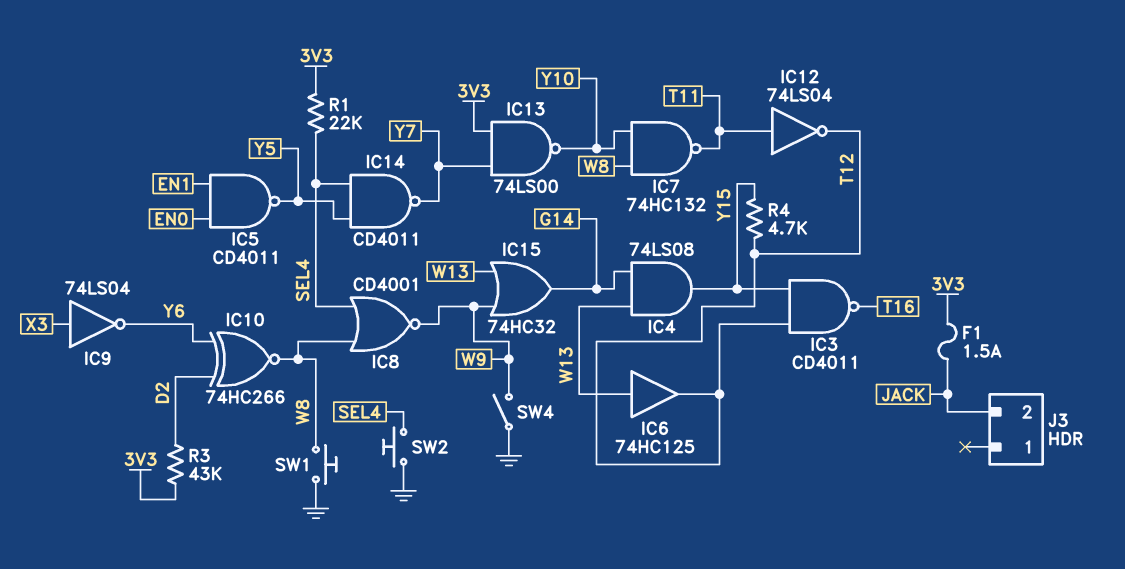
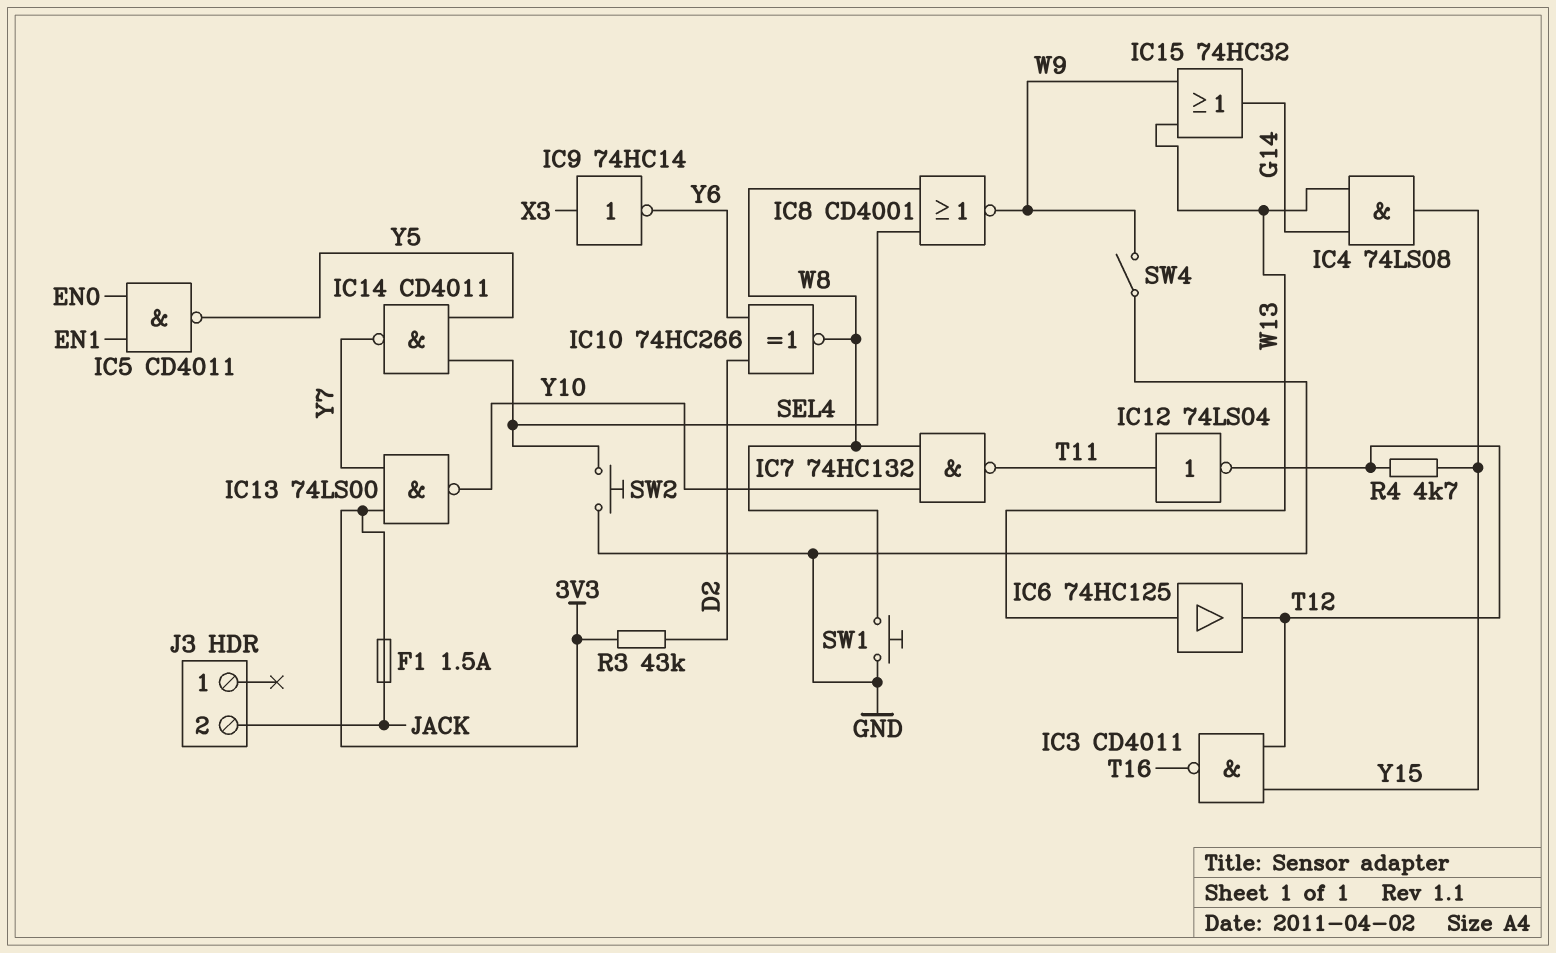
IC9: NOT 74LS04 (in X3, out Y6) -> NOT 74HC14 (in X3, out Y6)
R1: 22k (3V3, SEL4) -> none

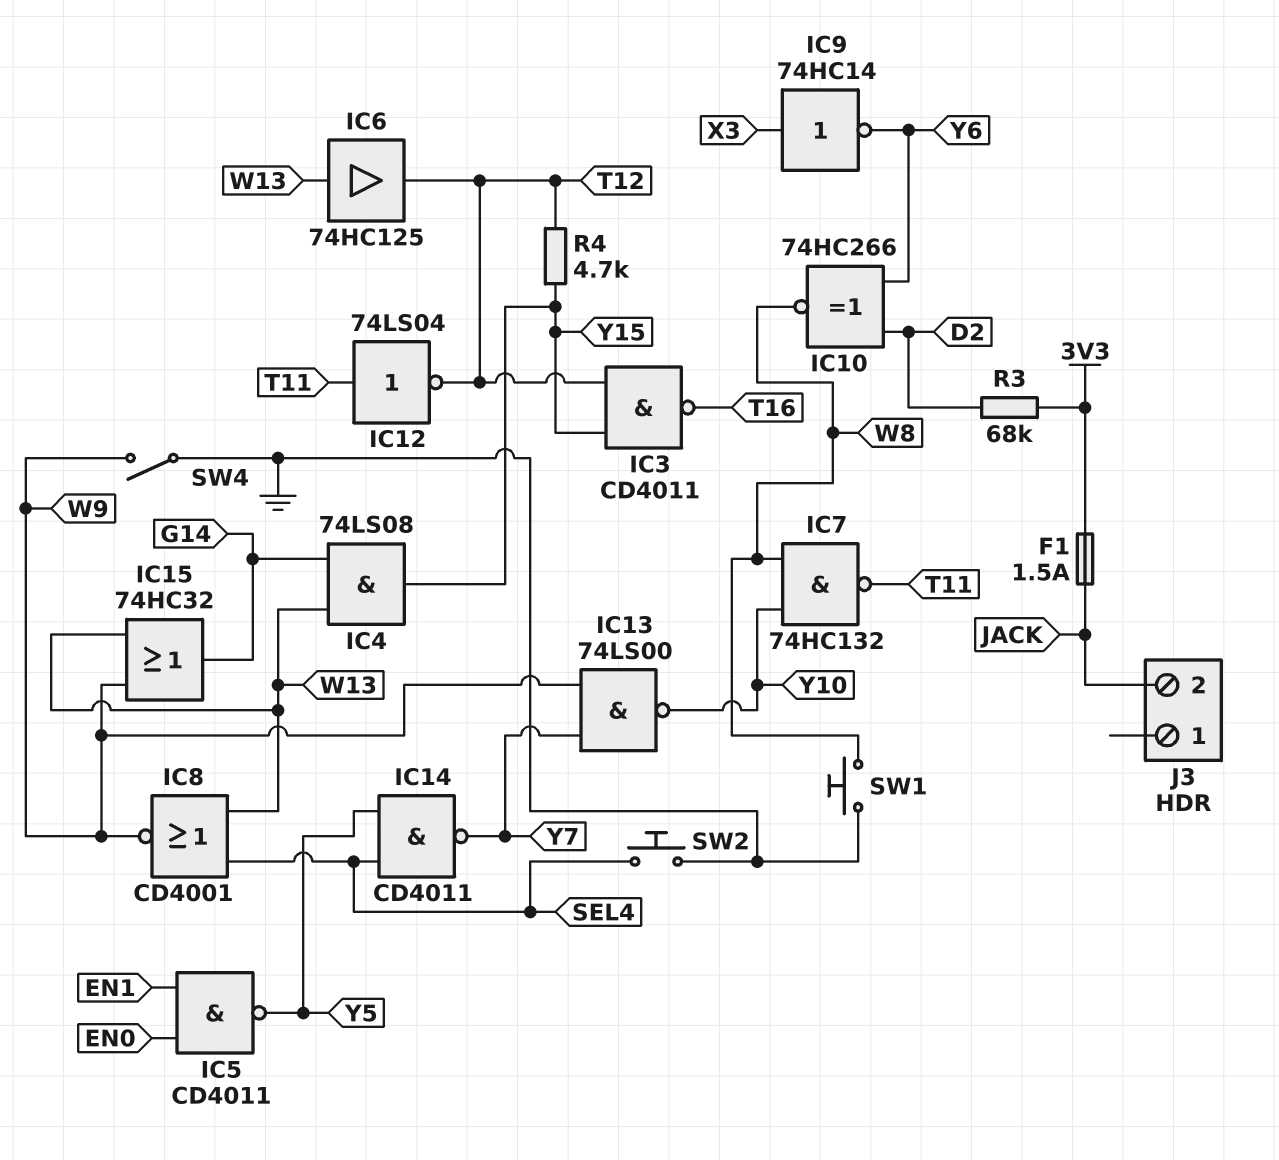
IC8: NOR CD4001 (in SEL4, in W8, out W9) -> NOR CD4001 (in SEL4, in W13, out W9)
IC13: NAND 74LS00 (in 3V3, in Y7, out Y10) -> NAND 74LS00 (in W9, in Y7, out Y10)
R3: 43k (3V3, D2) -> 68k (3V3, D2)

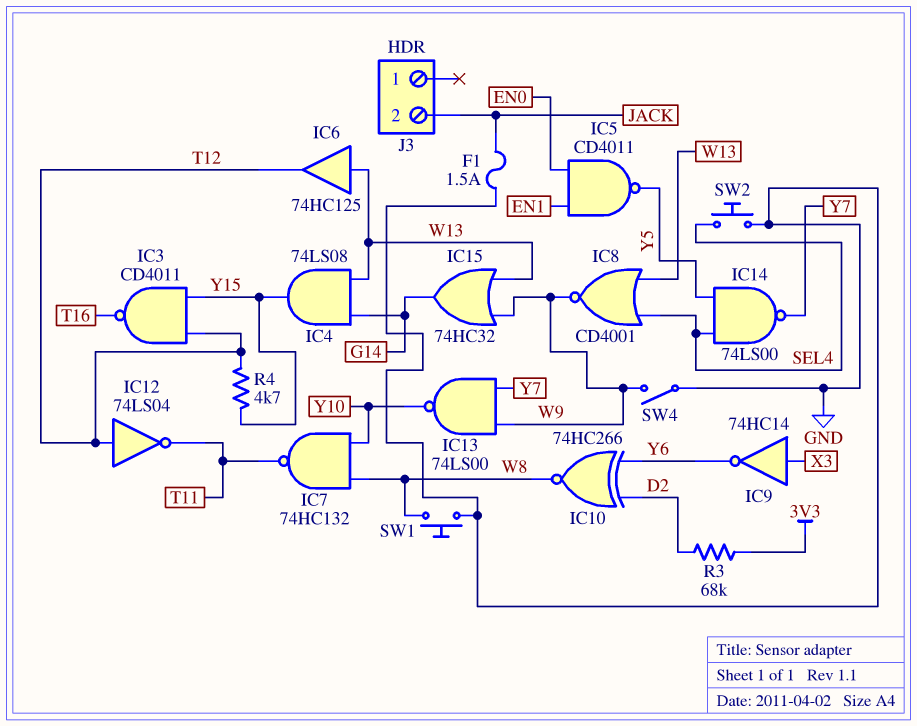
F1: 1.5A (3V3, JACK) -> 1.5A (GND, JACK)
IC12: NOT 74LS04 (in T11, out T12) -> NOT 74LS04 (in T12, out T11)
IC14: NAND CD4011 (in SEL4, in Y5, out Y7) -> NAND 74LS00 (in SEL4, in Y5, out Y7)

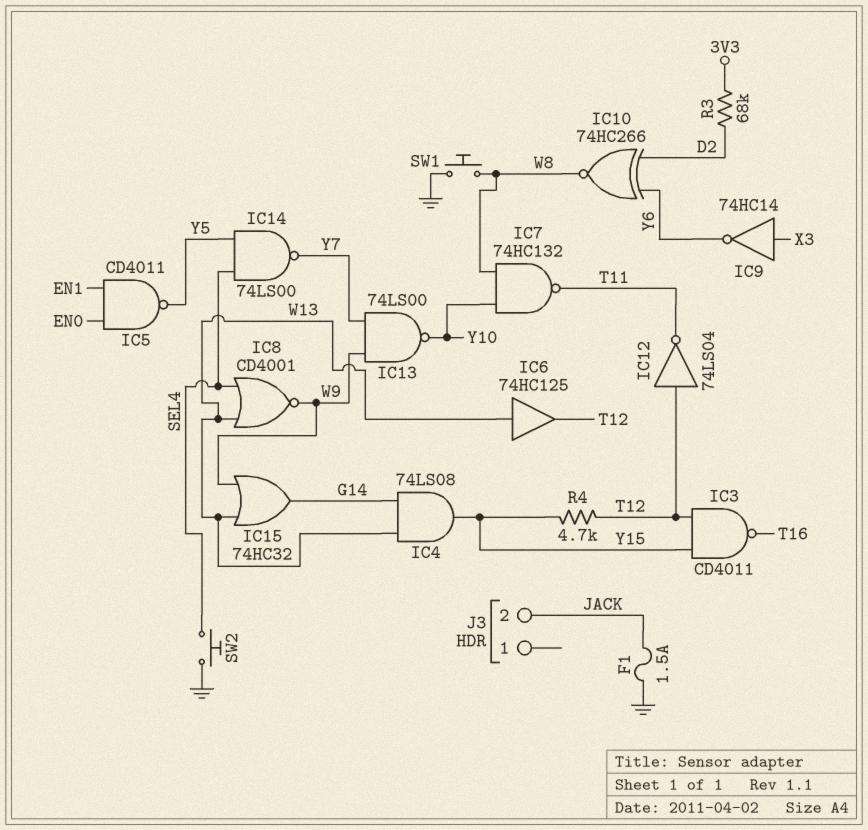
SW4: switch (GND, W9) -> none

